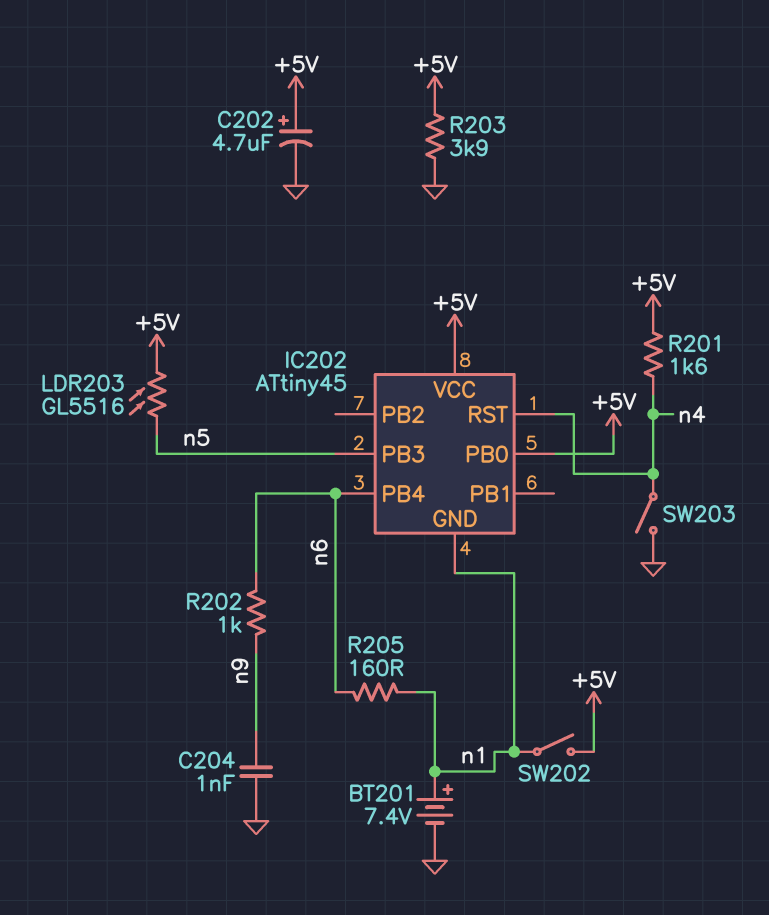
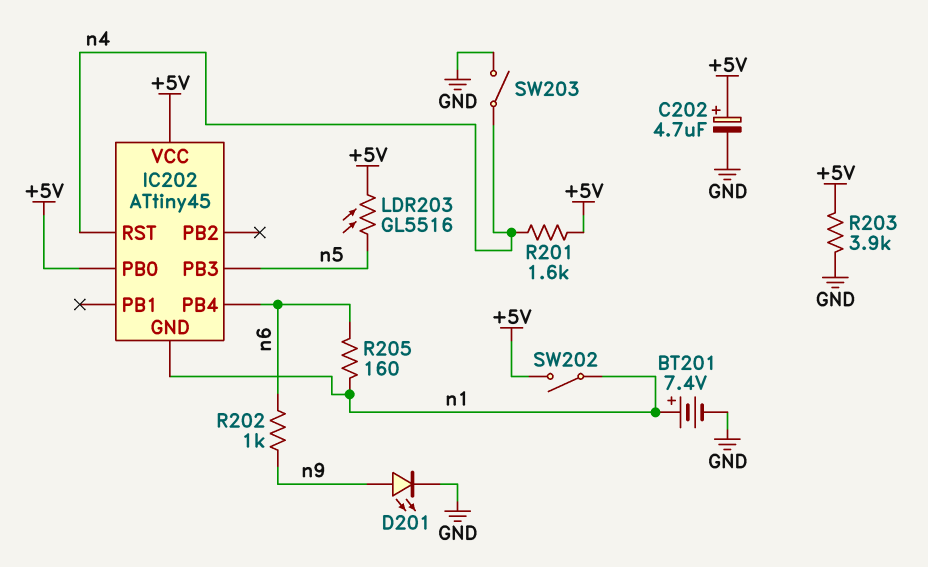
C204: 1nF (GND, n9) -> none
D201: none -> LED (A n9, K GND)

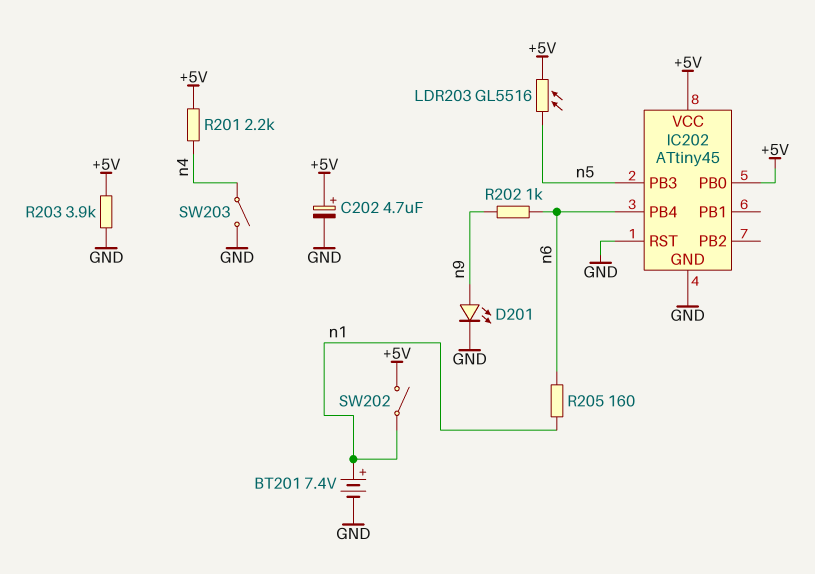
IC202 pin GND: n1 -> GND
IC202 pin RST: n4 -> GND
R201: 1.6k (+5V, n4) -> 2.2k (+5V, n4)

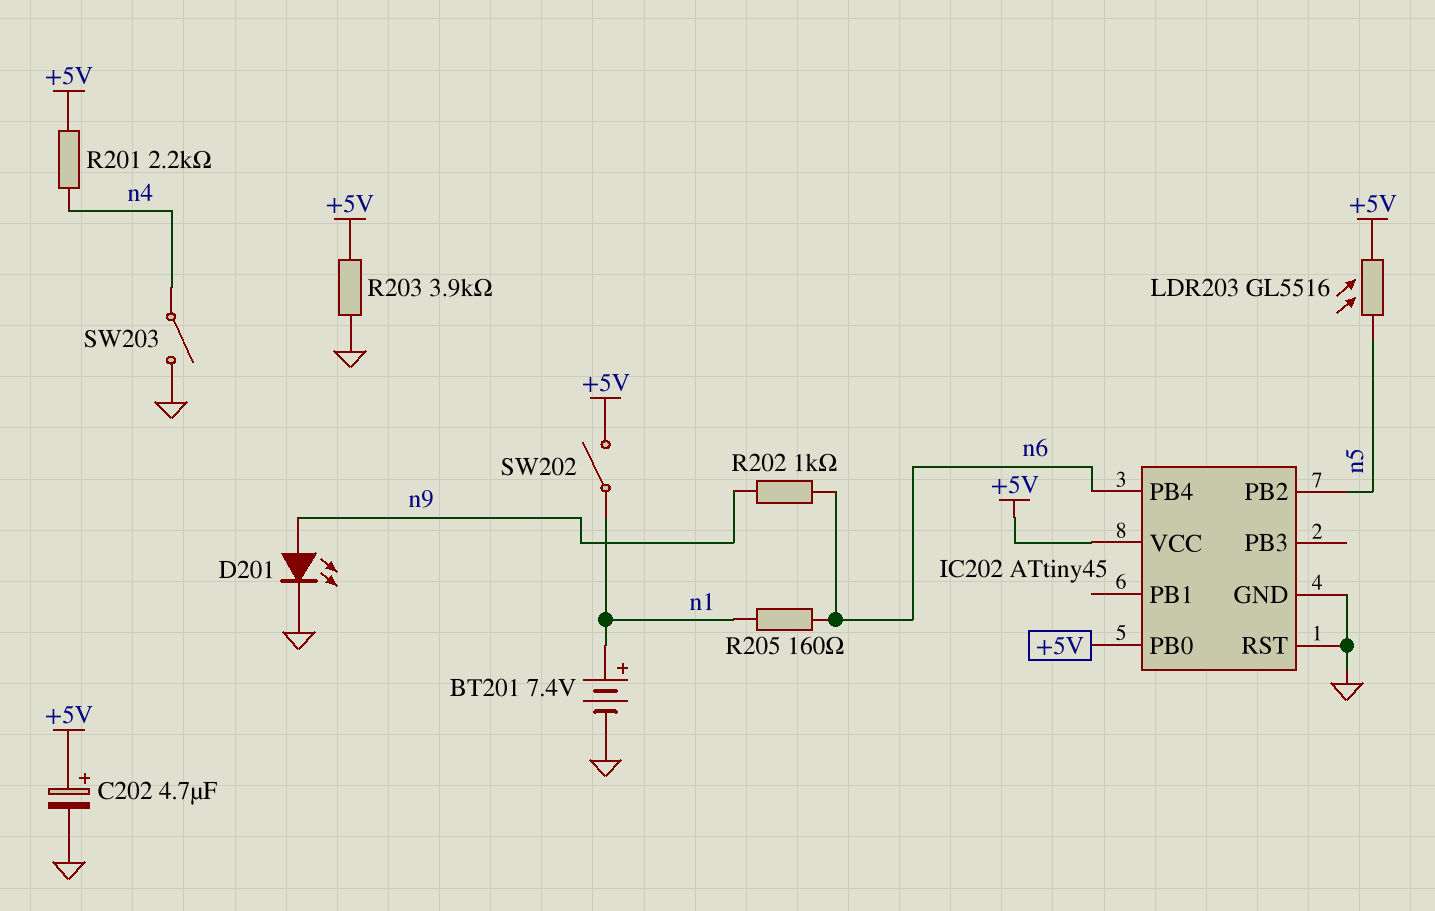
IC202 pin PB2: none -> n5
IC202 pin PB3: n5 -> none

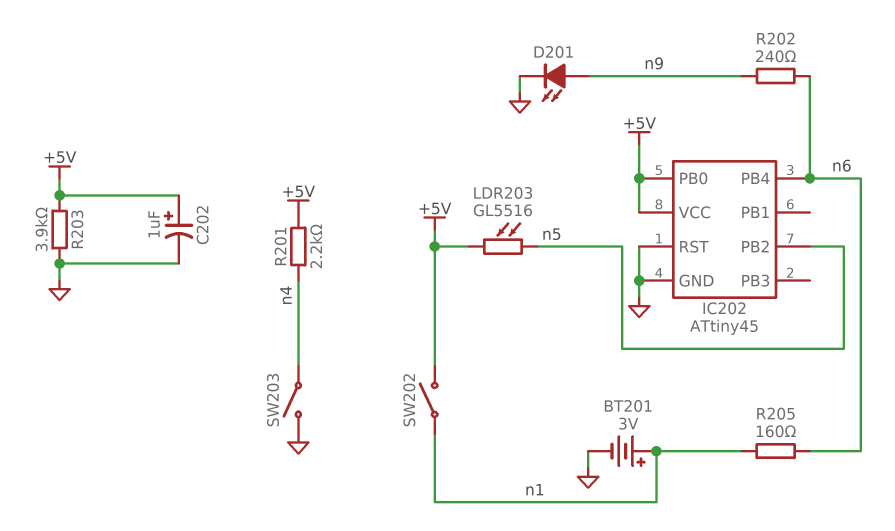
BT201: 7.4V (plus n1, minus GND) -> 3V (plus n1, minus GND)
C202: 4.7uF (plus +5V, minus GND) -> 1uF (plus +5V, minus GND)
R202: 1k (n6, n9) -> 240 (n6, n9)

